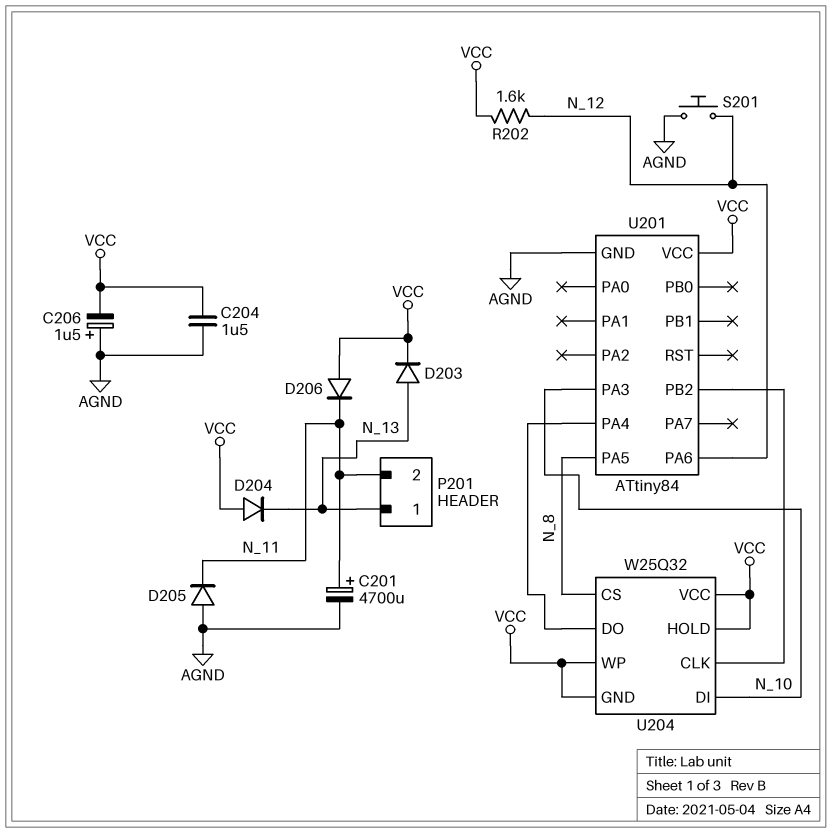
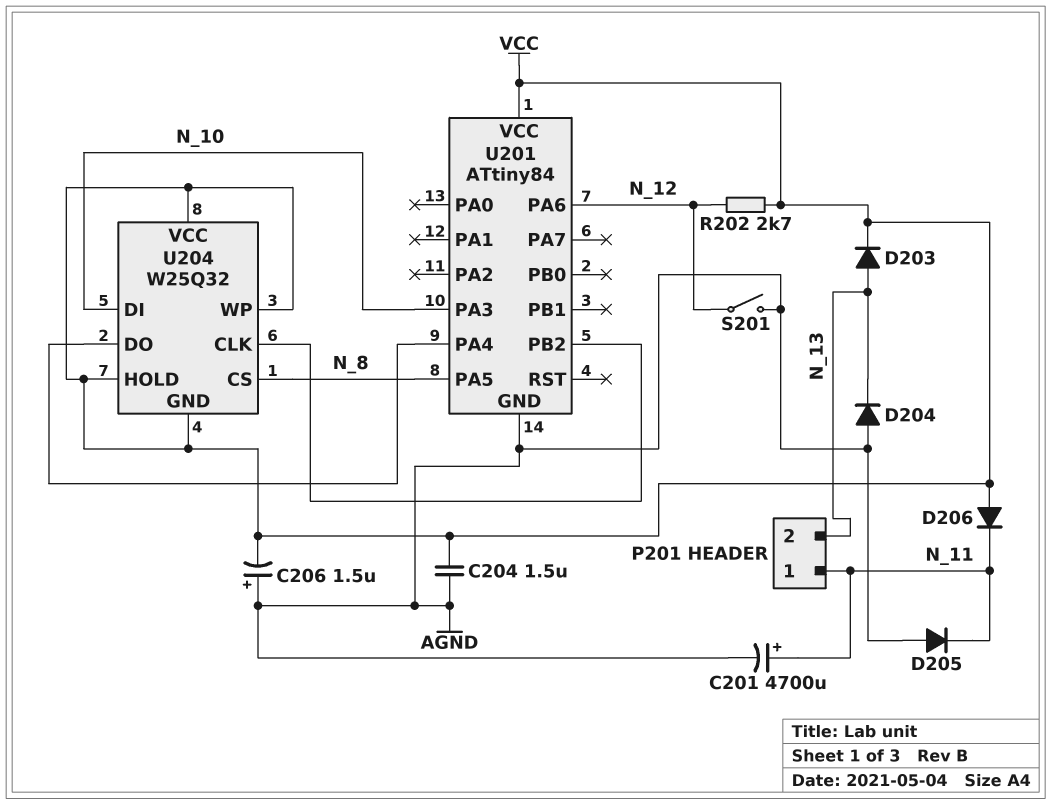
D204: diode (A VCC, K N_13) -> diode (A AGND, K N_13)
P201 pin 1: N_13 -> N_11
P201 pin 2: N_11 -> N_13
R202: 1.6k (N_12, VCC) -> 2.7k (N_12, VCC)
S201: button (AGND, N_12) -> switch (AGND, N_12)

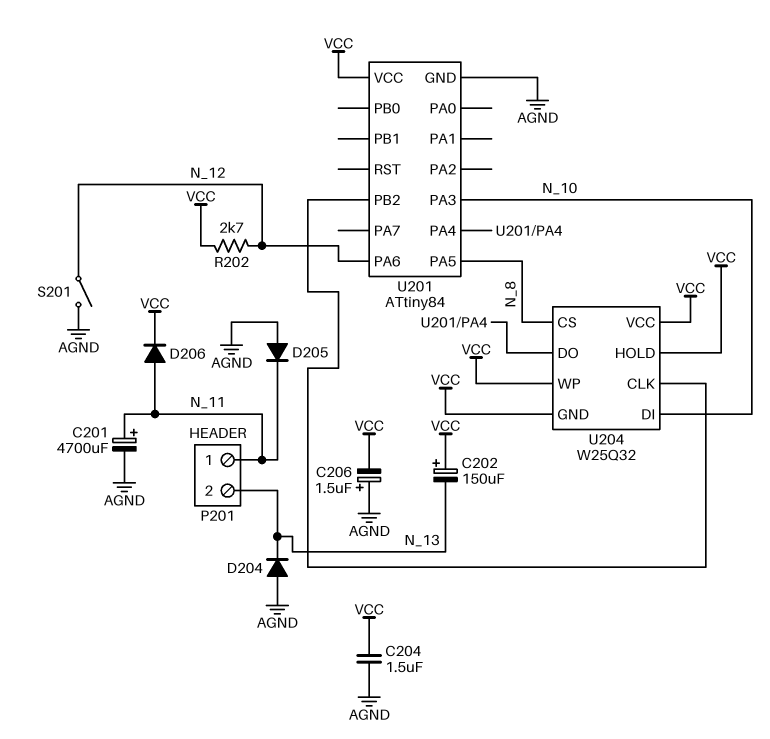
C202: none -> 150uF (plus VCC, minus N_13)
D203: diode (A N_13, K VCC) -> none
D206: diode (A VCC, K N_11) -> diode (A N_11, K VCC)

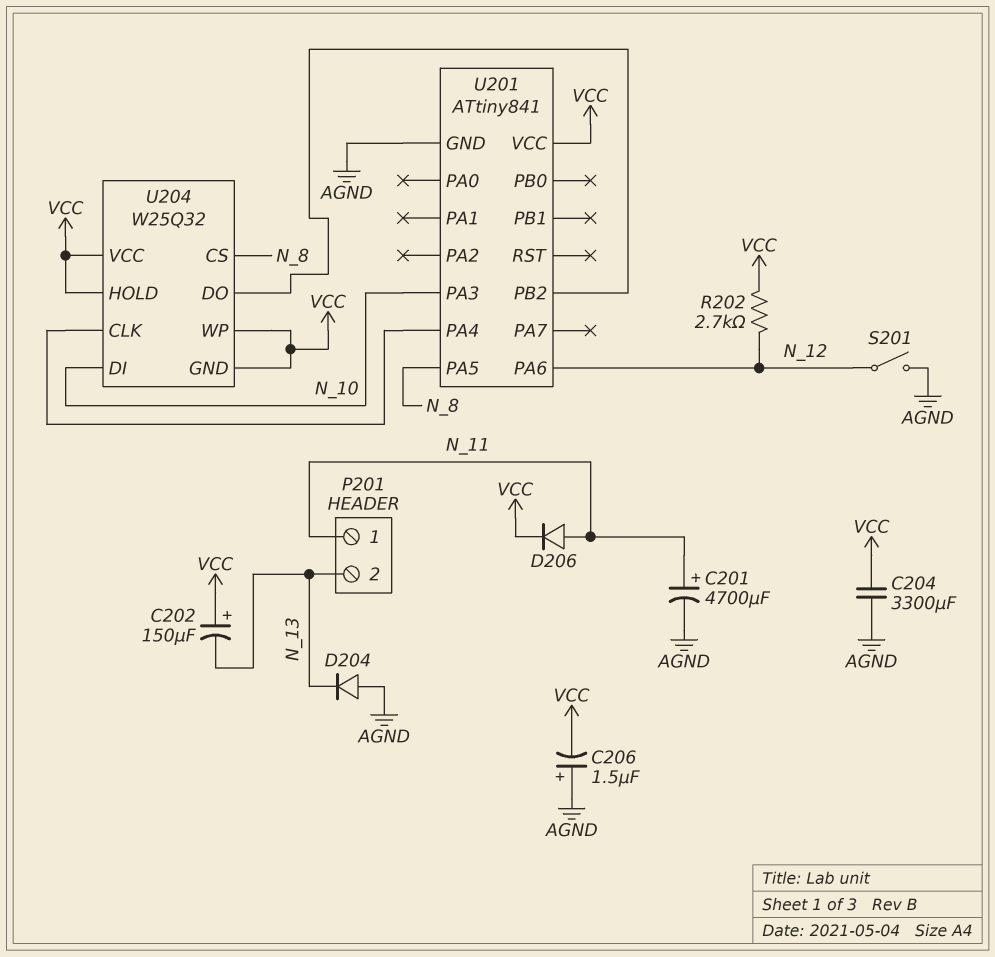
C204: 1.5uF (AGND, VCC) -> 3300uF (AGND, VCC)
D205: diode (A AGND, K N_11) -> none
U201: ATtiny84 -> ATtiny841
U204 pin CLK: U201/PB2 -> U201/PA4
U204 pin DO: U201/PA4 -> U201/PB2

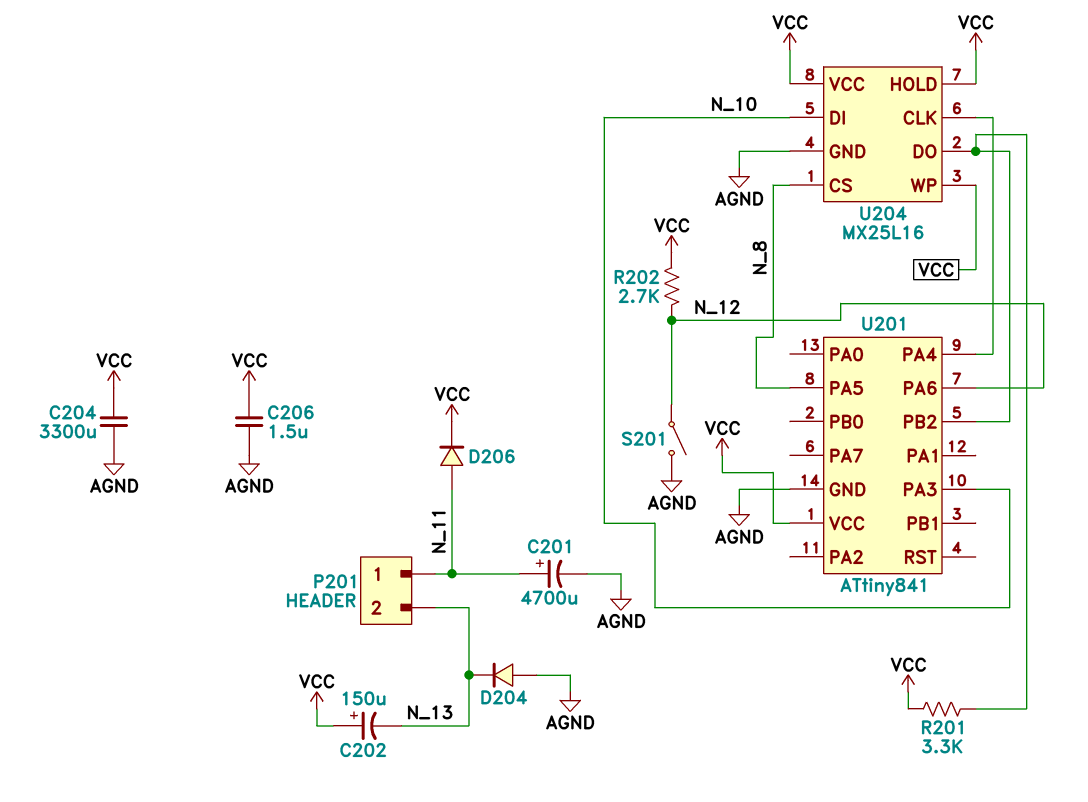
C206: 1.5uF (plus AGND, minus VCC) -> 1.5uF (AGND, VCC)
R201: none -> 3.3k (U201/PB2, VCC)
U204: W25Q32 -> MX25L16
U204 pin GND: VCC -> AGND

